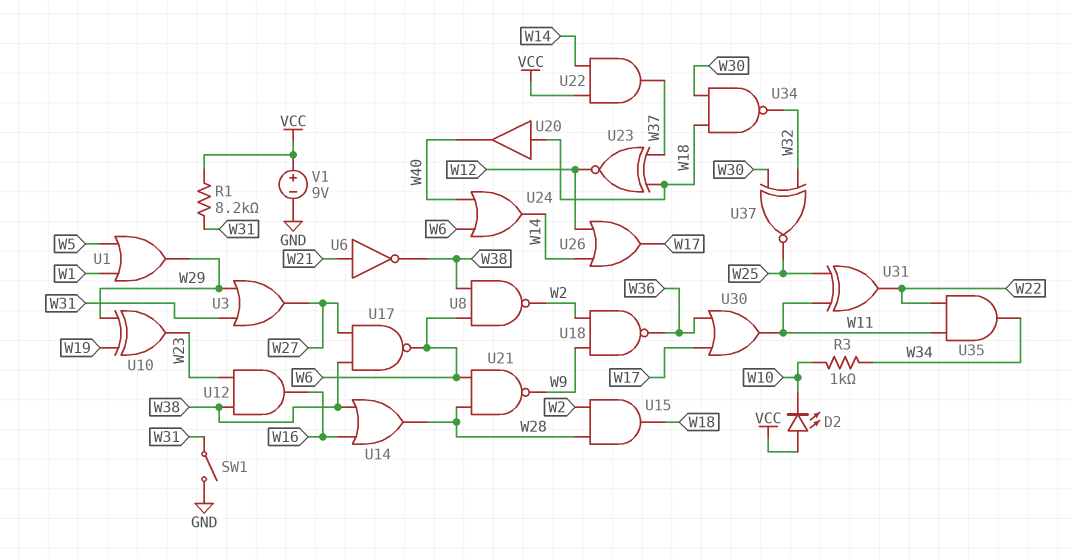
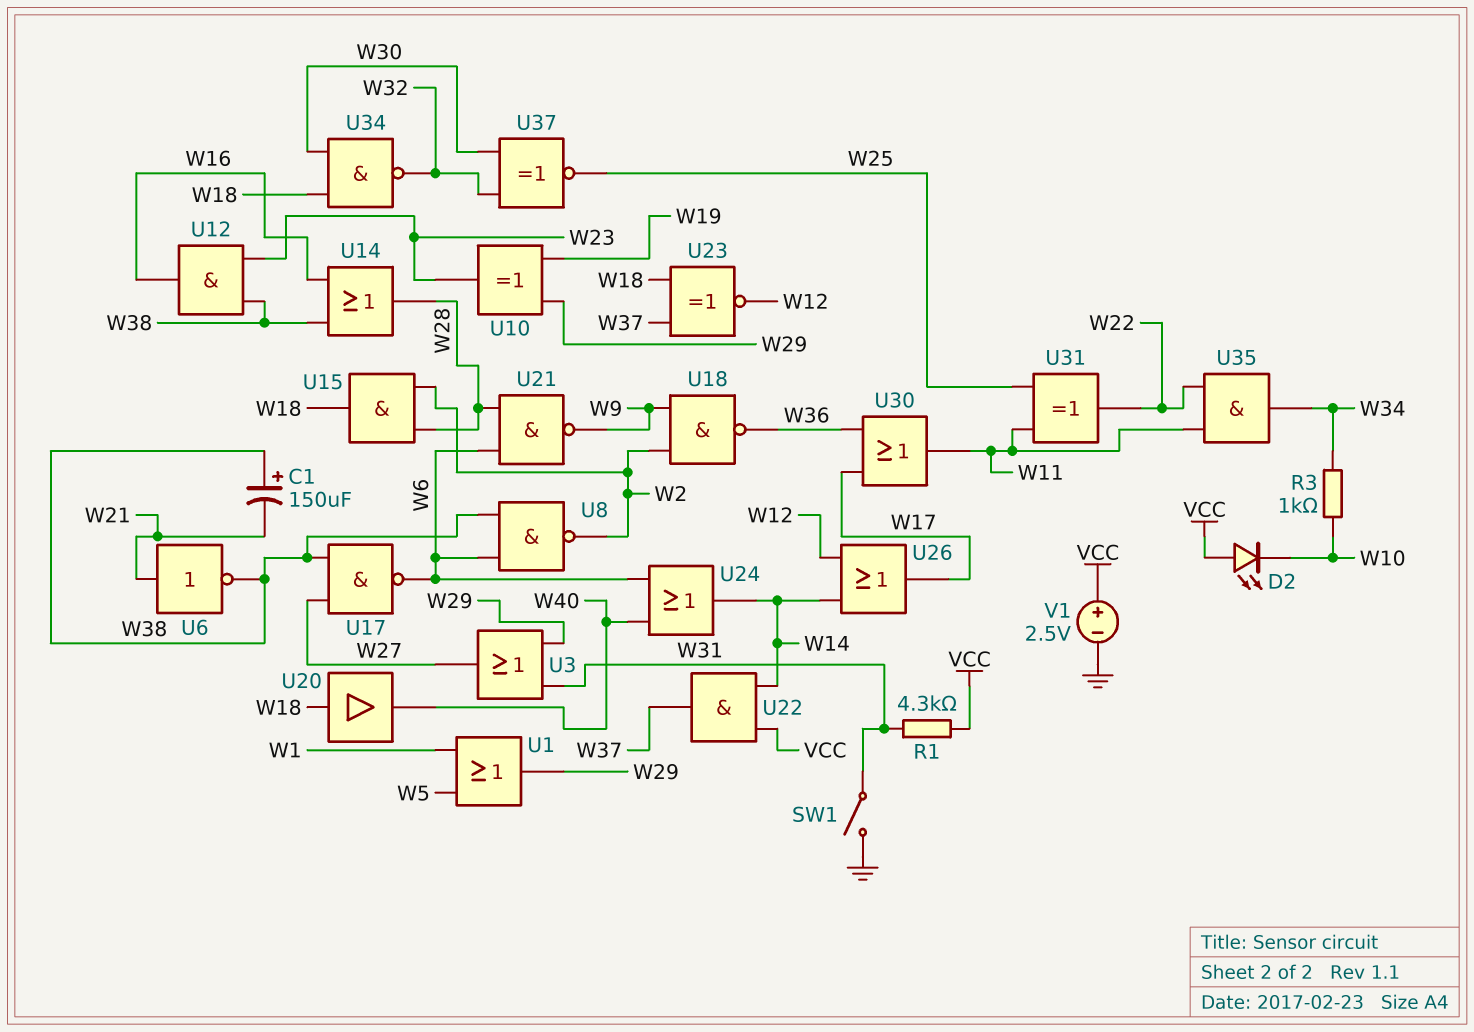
C1: none -> 150uF (plus W38, minus W21)
R1: 8.2k (VCC, W31) -> 4.3k (VCC, W31)
V1: 9V (plus VCC, minus GND) -> 2.5V (plus VCC, minus GND)

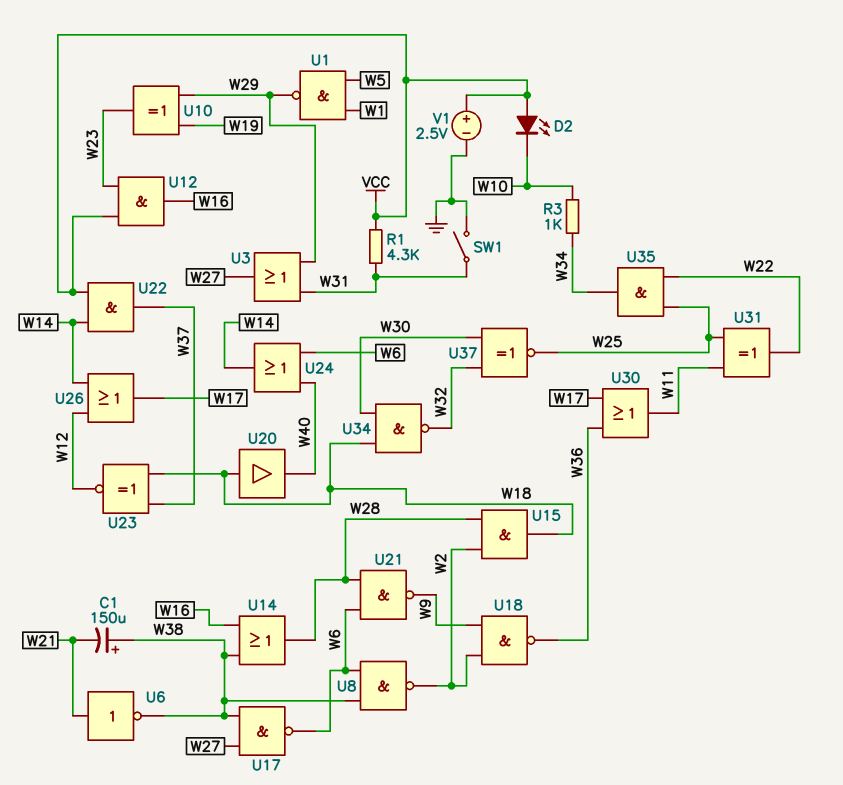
U1: OR (in W1, in W5, out W29) -> NAND (in W1, in W5, out W29)
U12: AND (in W23, in W38, out W16) -> AND (in VCC, in W23, out W16)
U35: AND (in W11, in W22, out W34) -> AND (in W22, in W25, out W34)

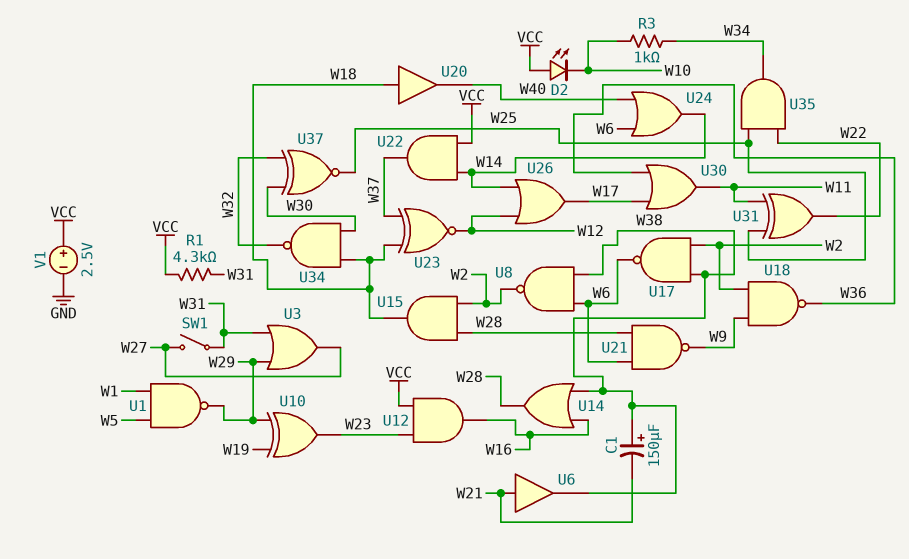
SW1: switch (GND, W31) -> switch (W27, W31)
U6: NOT (in W21, out W38) -> buffer (in W21, out W38)
U17: NAND (in W27, in W38, out W6) -> NAND (in W2, in W38, out W6)

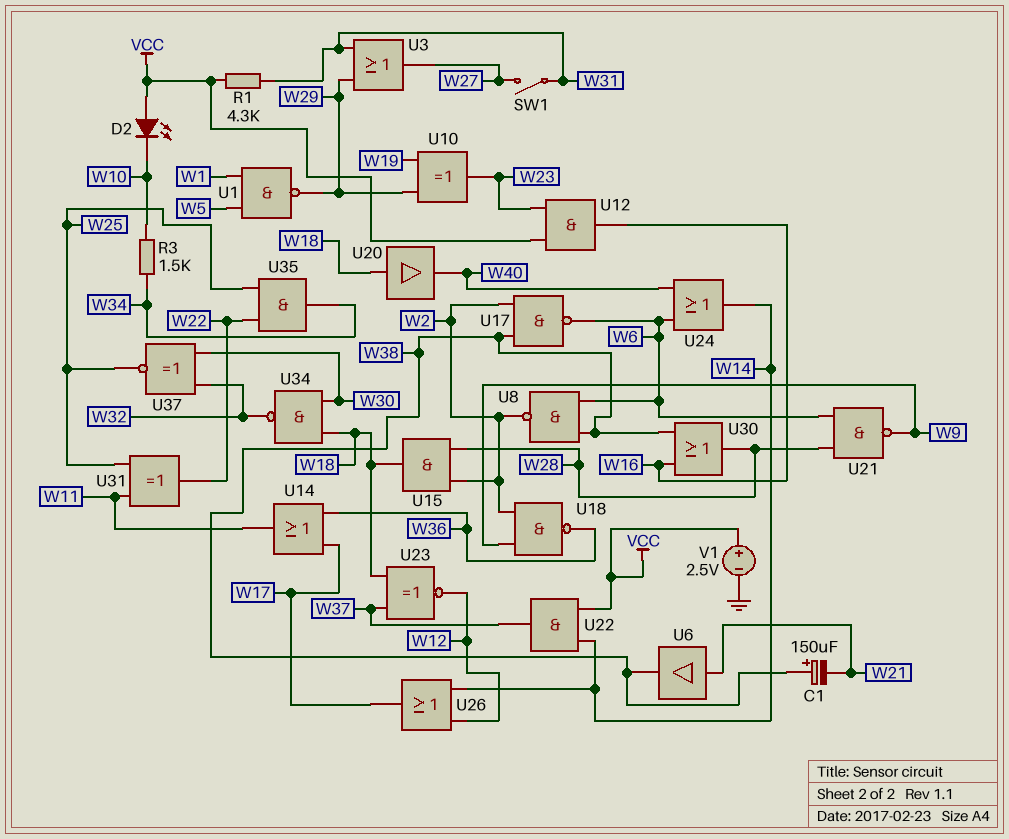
R3: 1k (W10, W34) -> 1.5k (W10, W34)
U14: OR (in W16, in W38, out W28) -> OR (in W17, in W36, out W11)
U30: OR (in W17, in W36, out W11) -> OR (in W16, in W38, out W28)

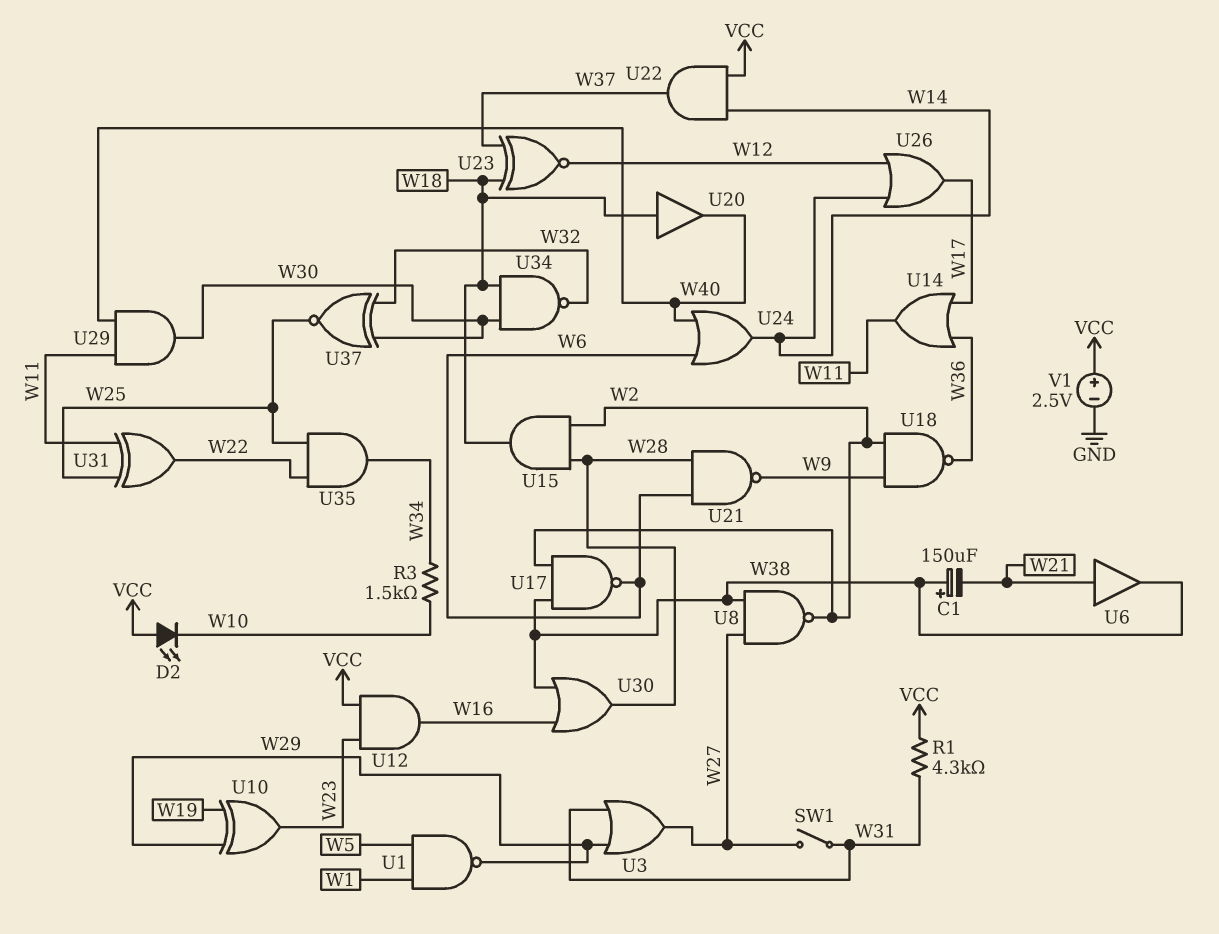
U8: NAND (in W6, in W38, out W2) -> NAND (in W27, in W38, out W2)
U29: none -> AND (in W11, in W40, out W30)

